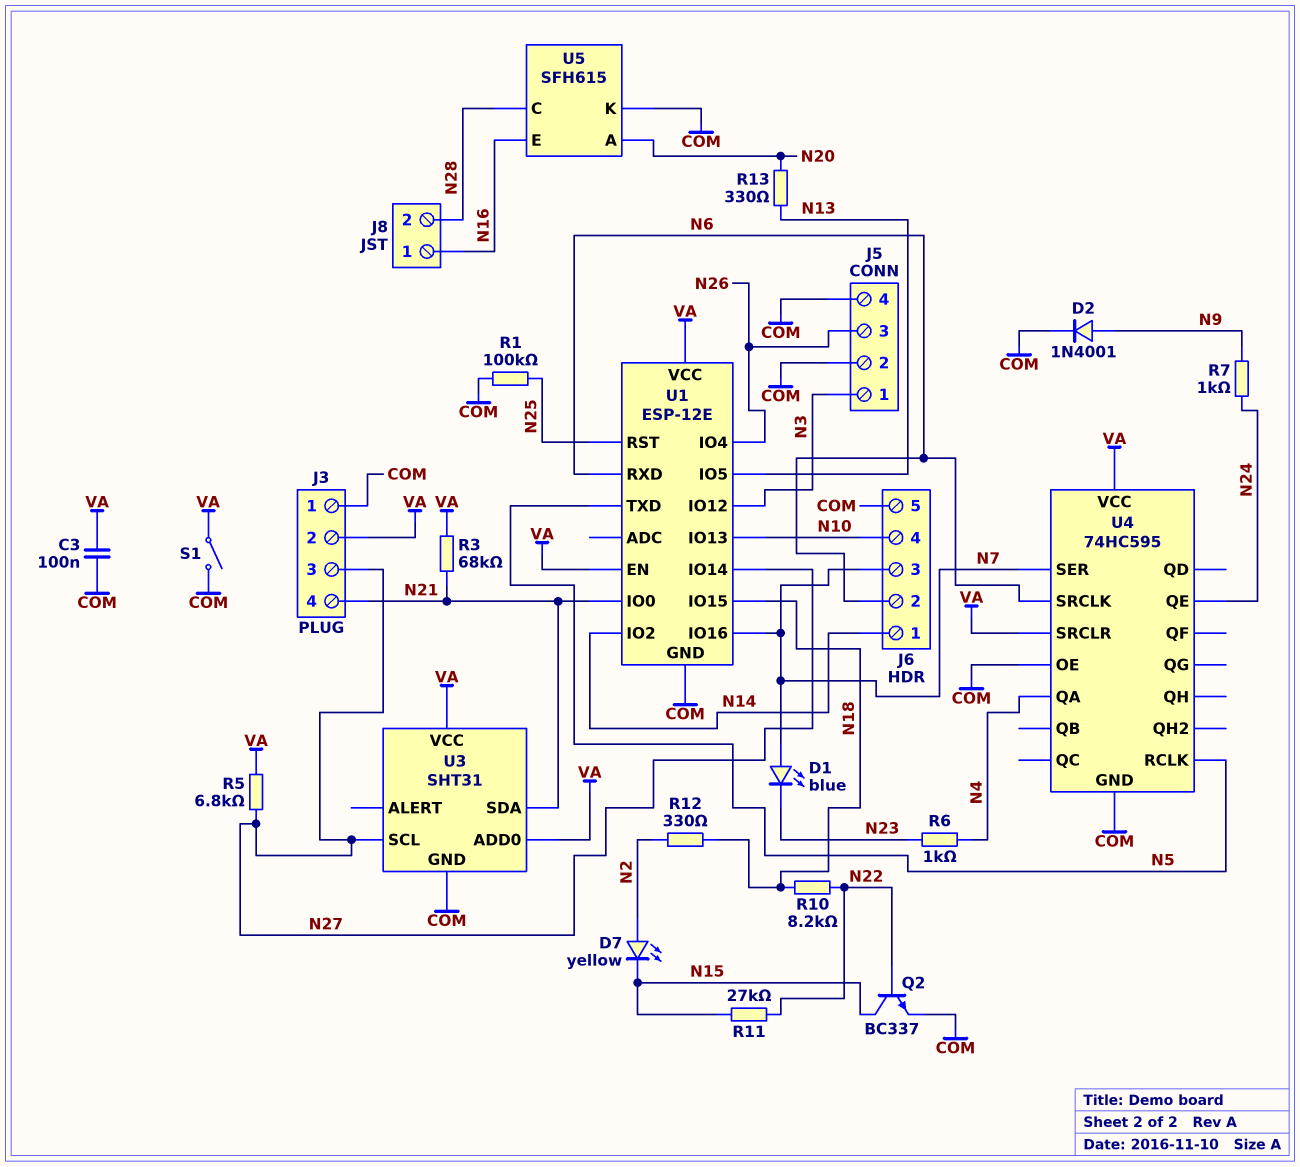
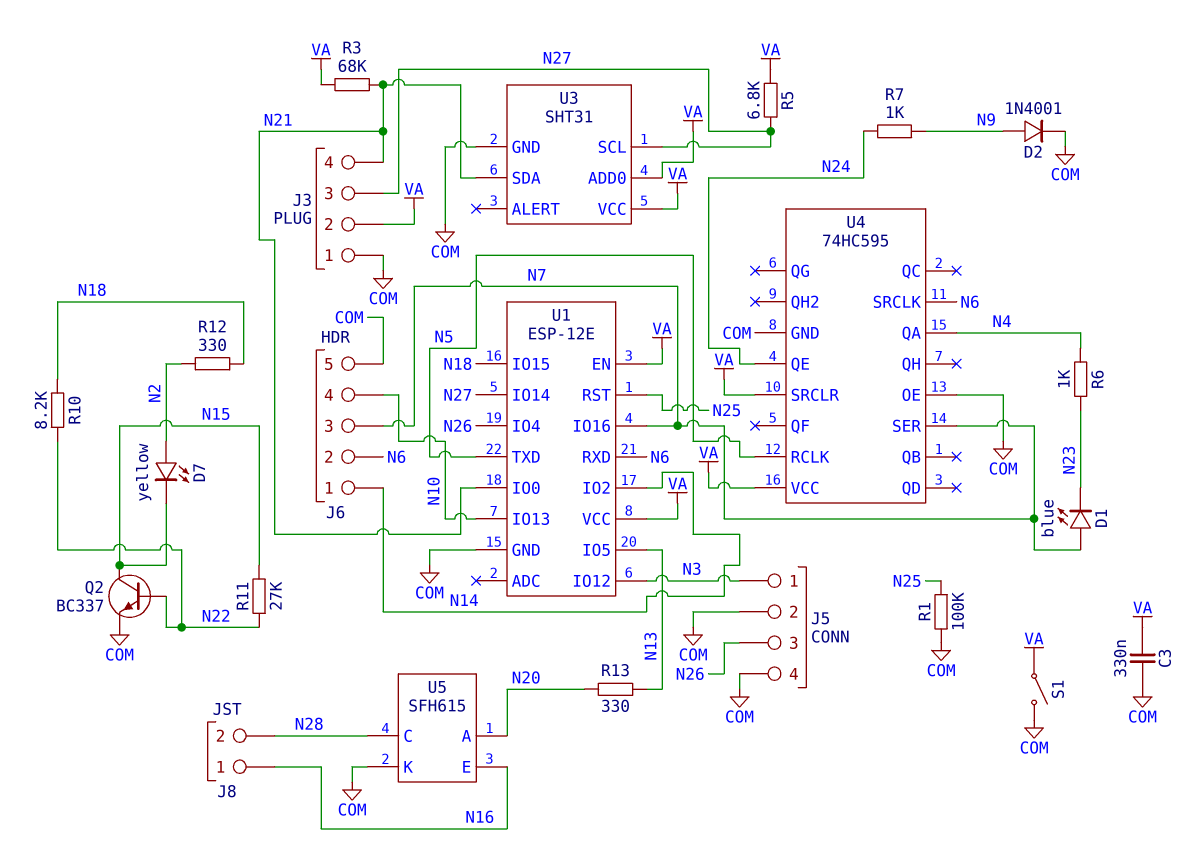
C3: 100nF (COM, VA) -> 330nF (COM, VA)

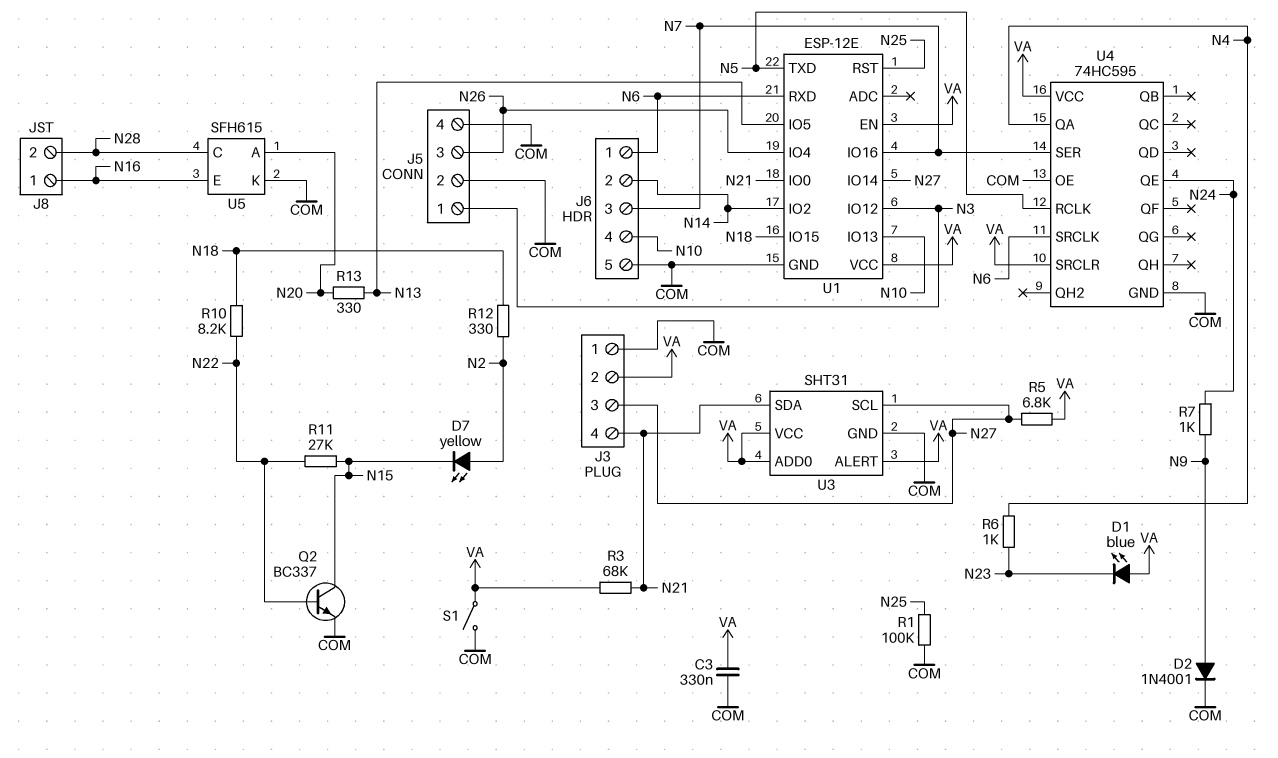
D1: LED blue (A N7, K N23) -> LED blue (A VA, K N23)
J6 pin 1: N14 -> N6
J6 pin 2: N6 -> N14
U3 pin ALERT: none -> VA

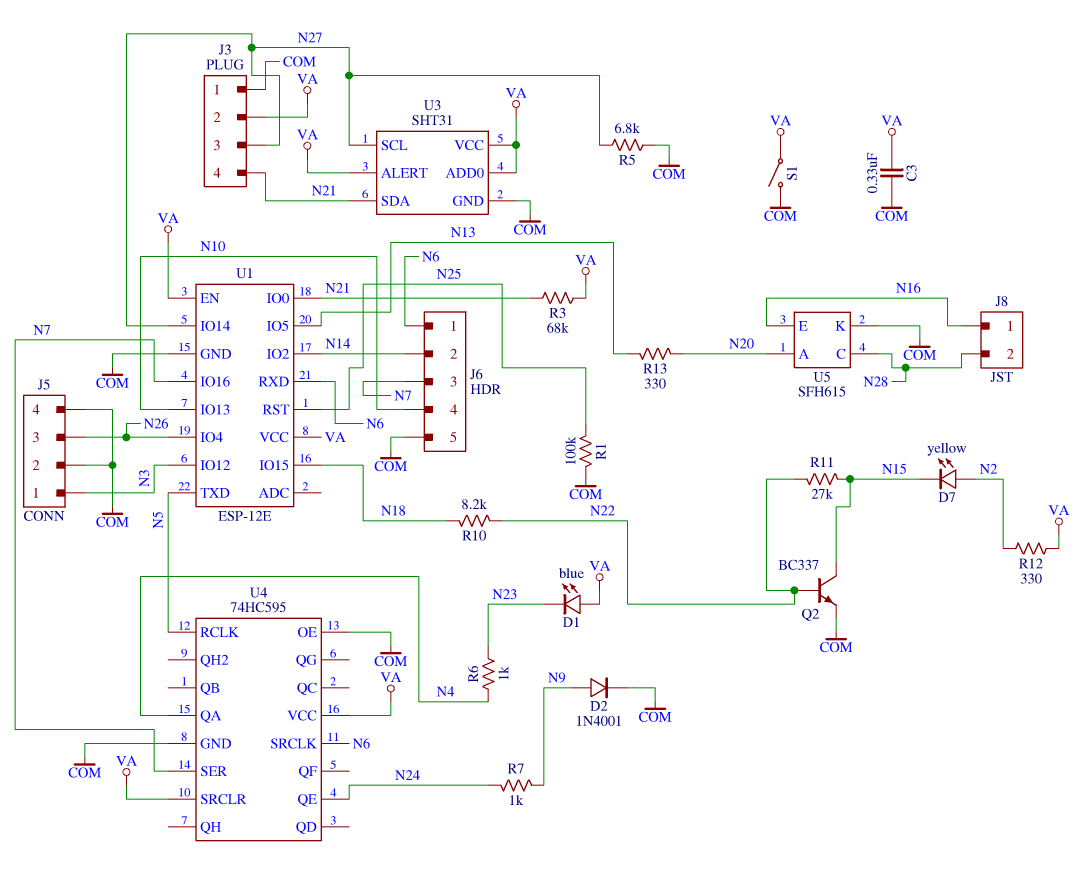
R5: 6.8k (N27, VA) -> 6.8k (COM, N27)
R12: 330 (N2, N18) -> 330 (N2, VA)

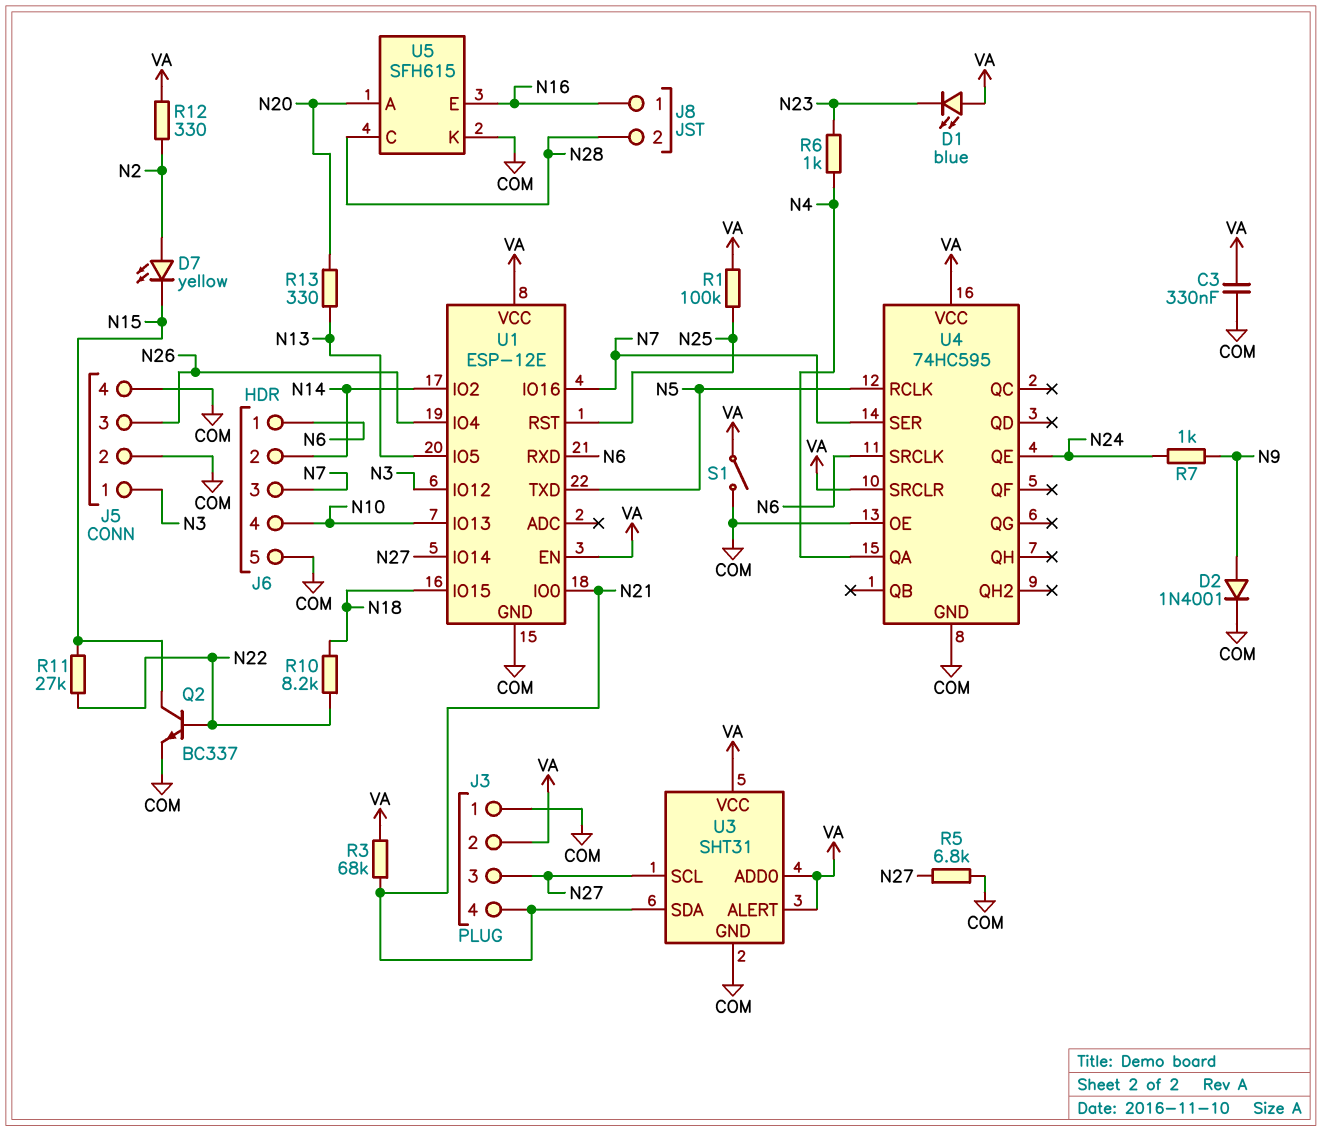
R1: 100k (COM, N25) -> 100k (N25, VA)

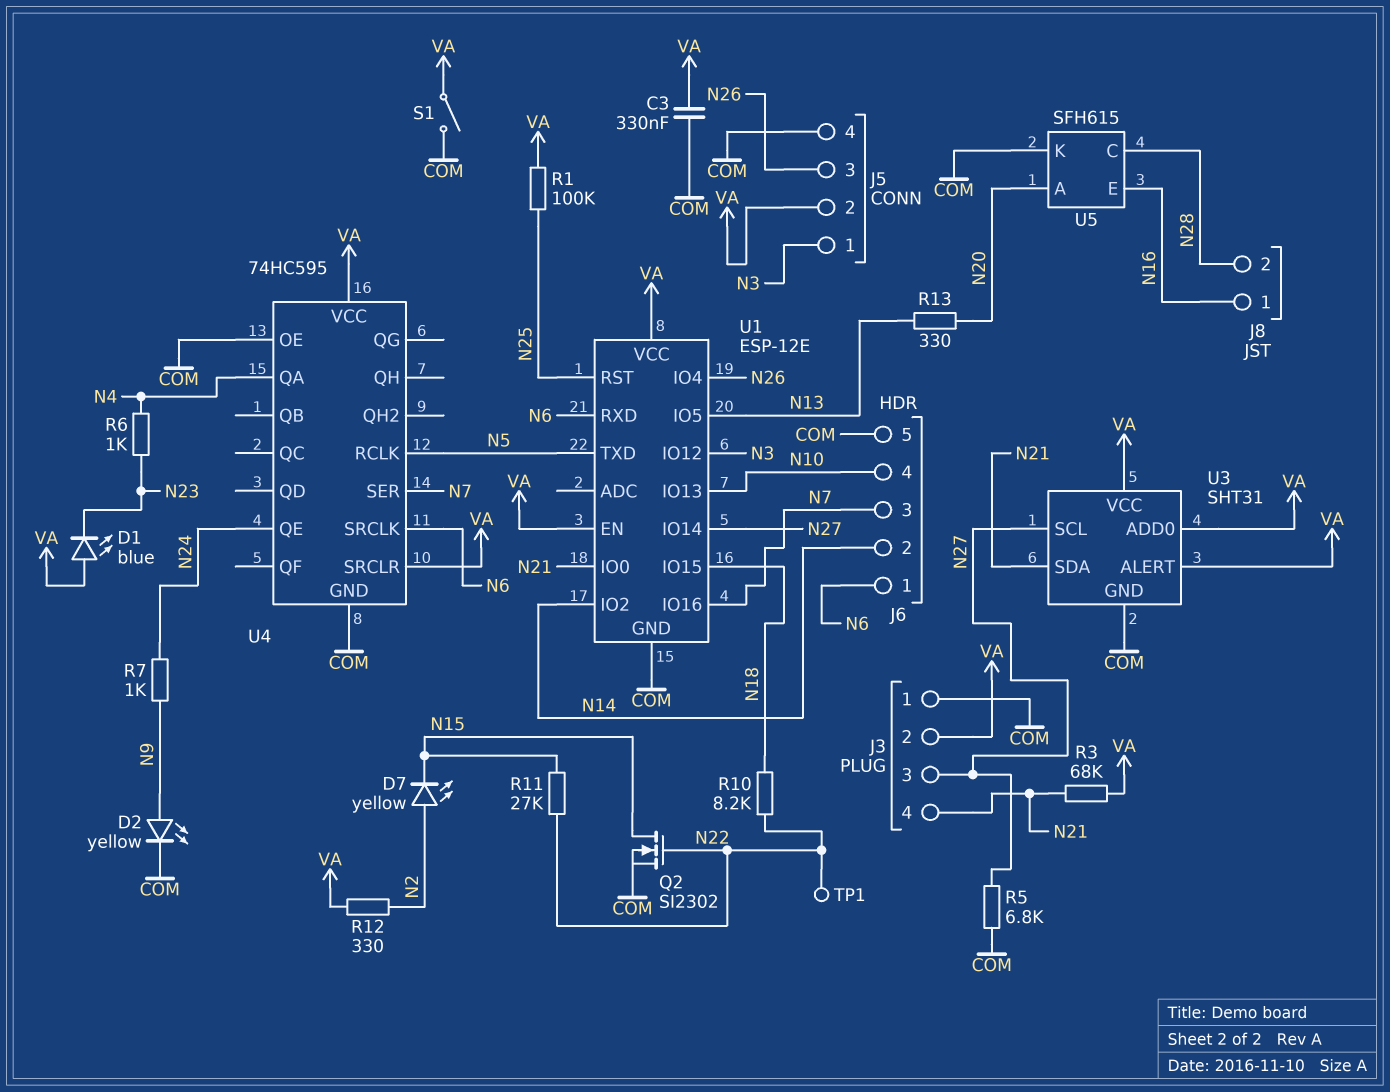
D2: diode 1N4001 (A N9, K COM) -> LED yellow (A N9, K COM)
J5 pin 2: COM -> VA
Q2: NPN BC337 (B N22, C N15, E COM) -> NMOS SI2302 (G N22, D N15, S COM)
TP1: none -> test point (N22)

